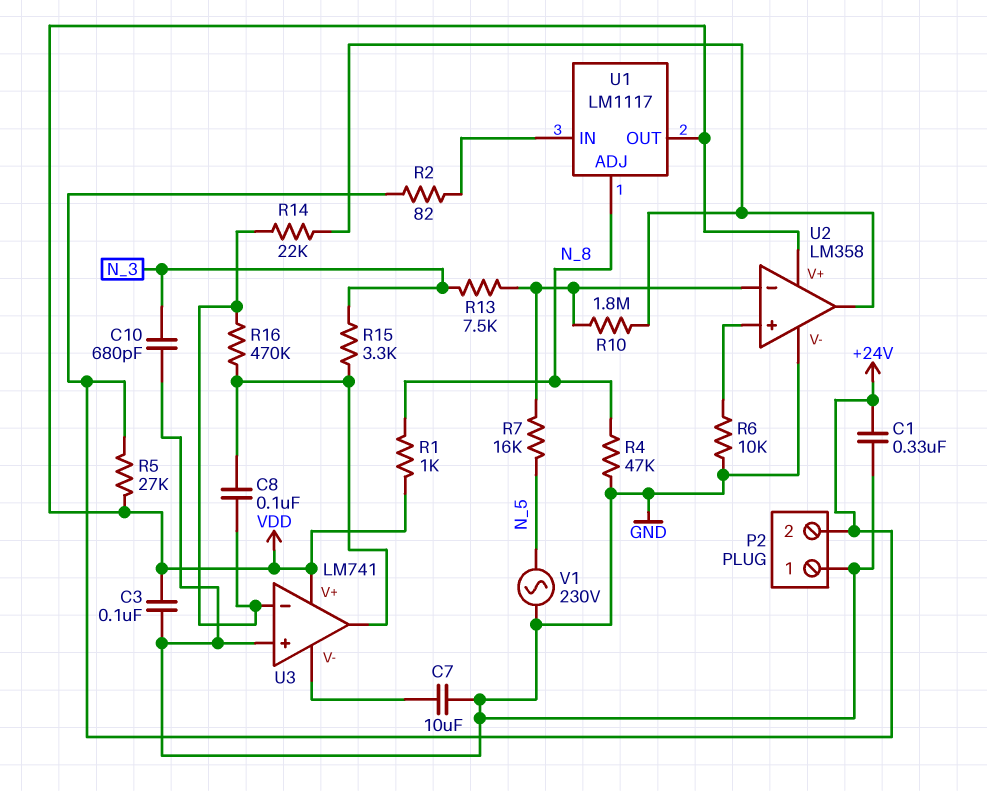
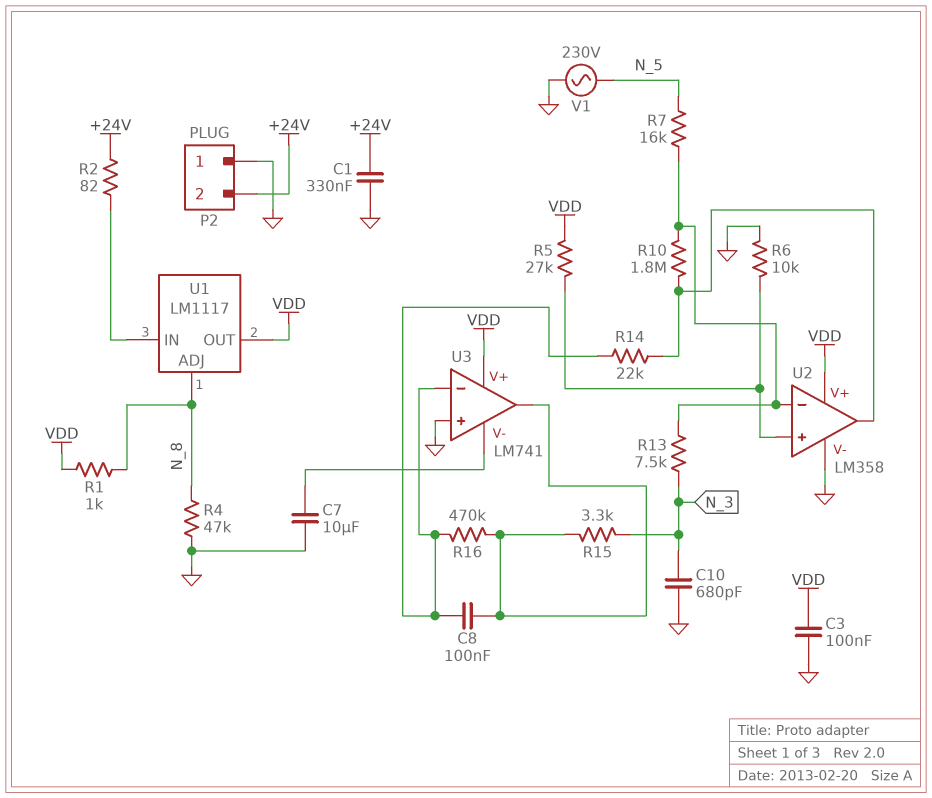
R5: 27k (+24V, VDD) -> 27k (U2/in+, VDD)

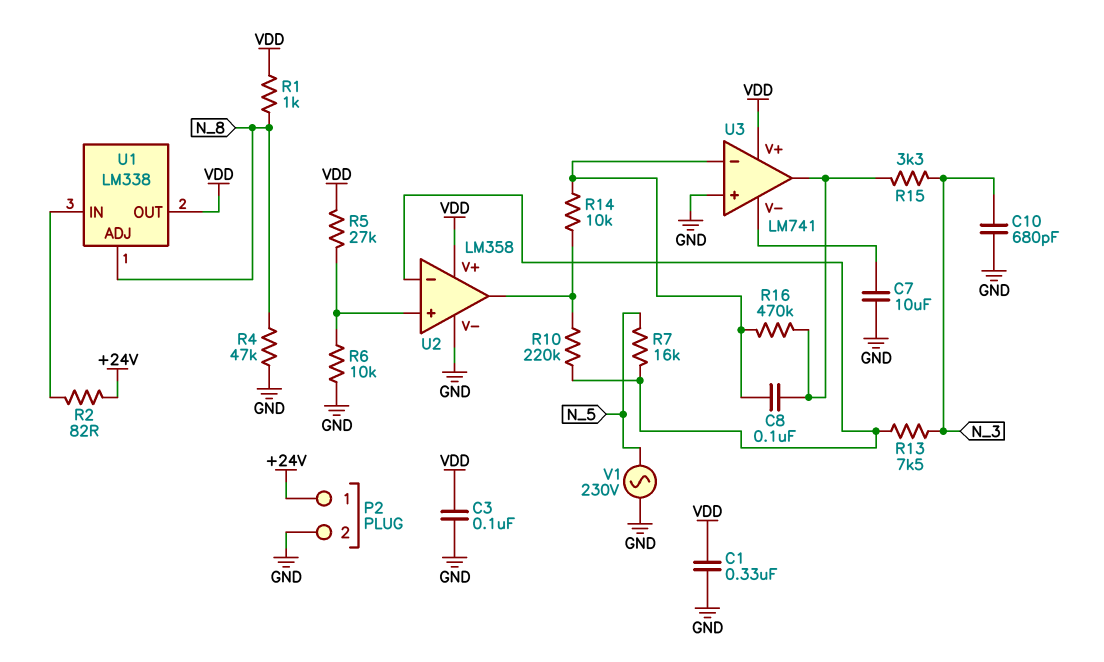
C1: 330nF (+24V, GND) -> 330nF (GND, VDD)
P2 pin 1: GND -> +24V
P2 pin 2: +24V -> GND
R10: 1.8M (U2/in-, U2/out) -> 220k (U2/in-, U2/out)
R14: 22k (U2/out, U3/in-) -> 10k (U2/out, U3/in-)
U1: LM1117 -> LM338

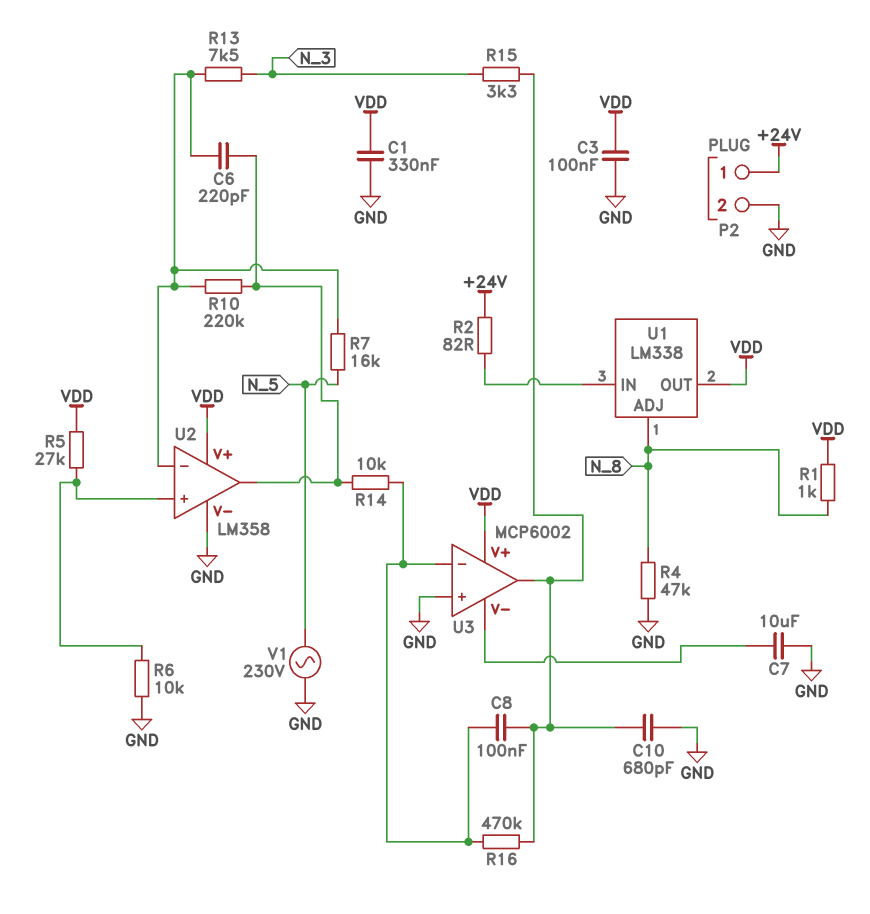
C6: none -> 220pF (U2/in-, U2/out)
C10: 680pF (GND, N_3) -> 680pF (GND, U3/out)
U3: LM741 -> MCP6002

